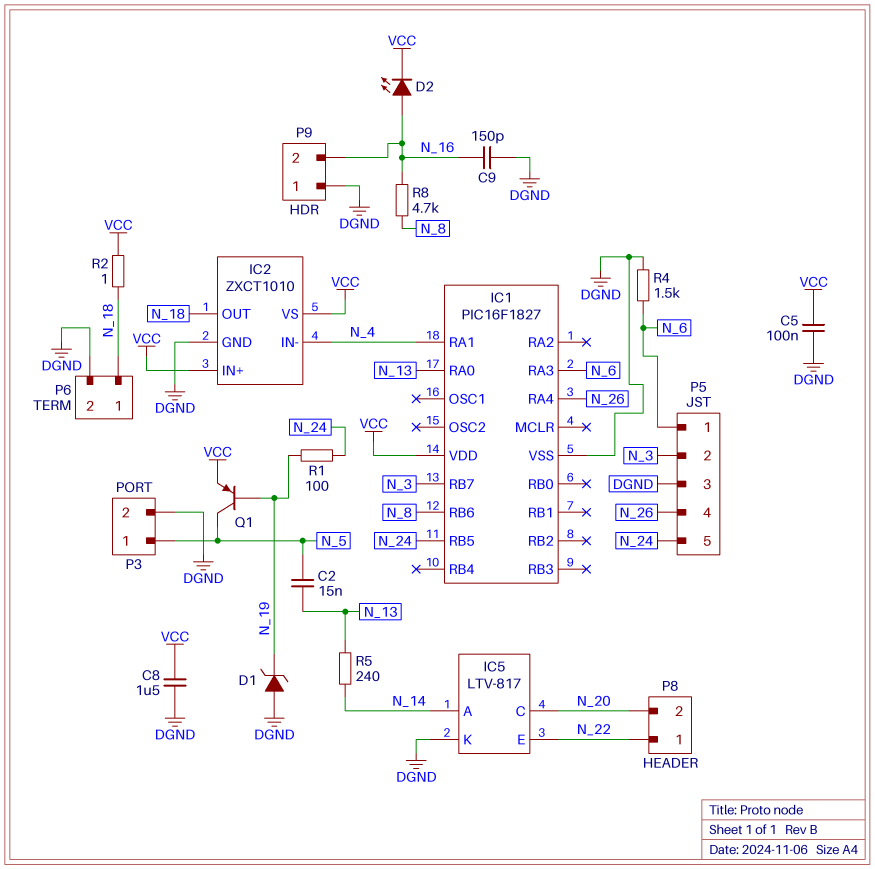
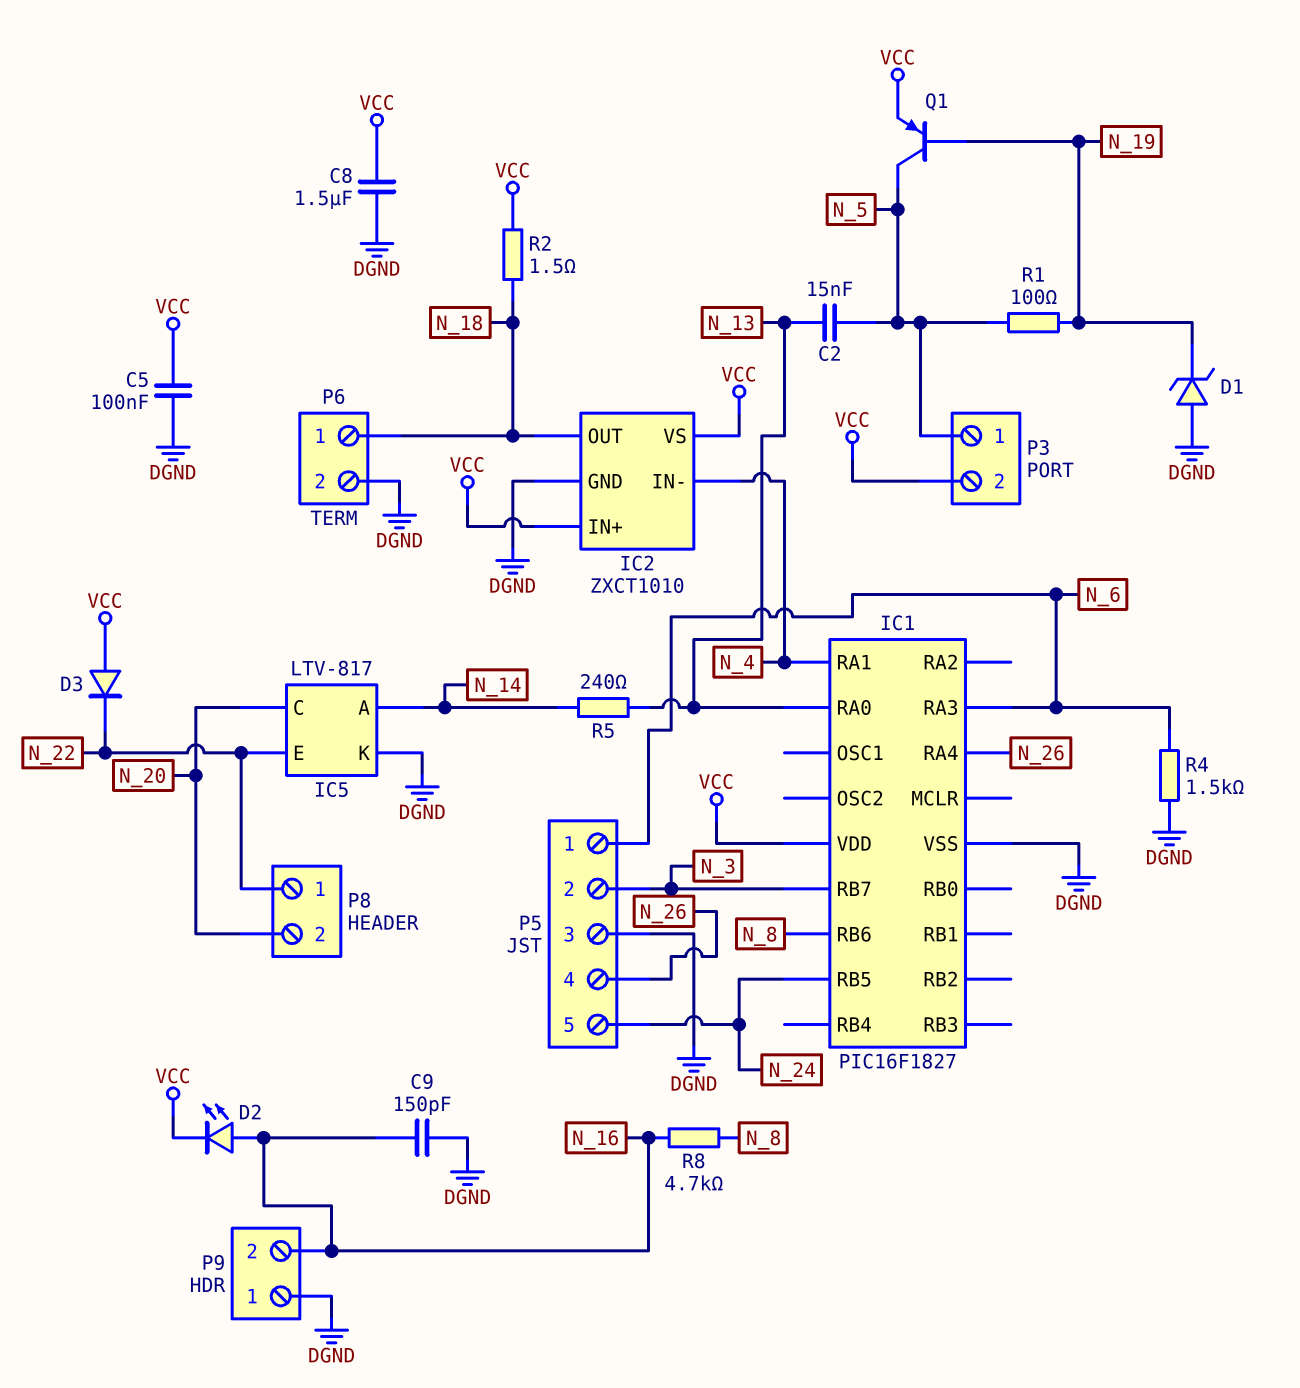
D3: none -> diode (A VCC, K N_22)
P3 pin 2: DGND -> VCC
R1: 100 (N_19, N_24) -> 100 (N_5, N_19)
R2: 1 (N_18, VCC) -> 1.5 (N_18, VCC)

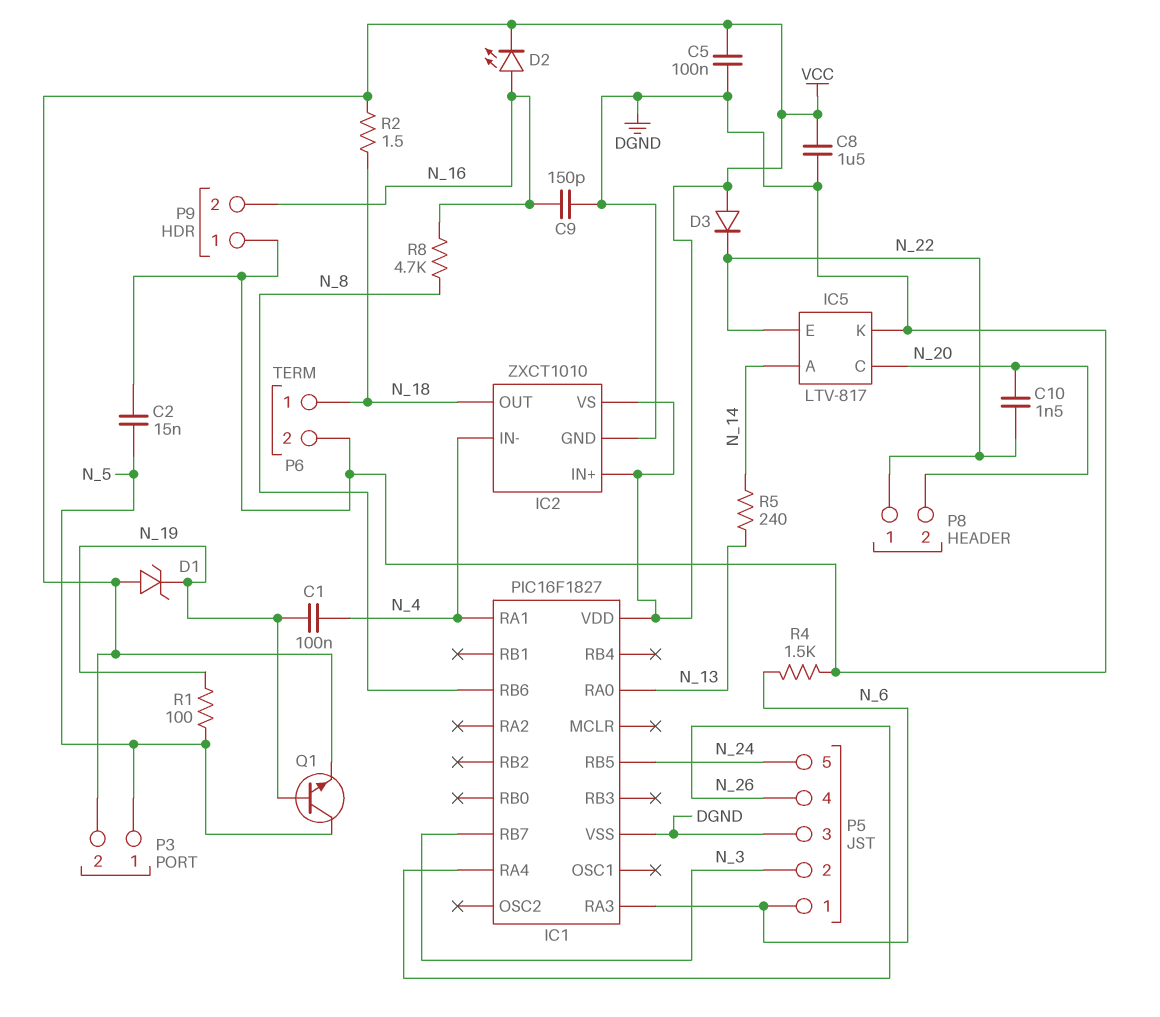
C1: none -> 100nF (N_4, N_19)
C2: 15nF (N_5, N_13) -> 15nF (DGND, N_5)
C10: none -> 1.5nF (N_20, N_22)
D1: zener (A DGND, K N_19) -> zener (A VCC, K N_19)
Q1: PNP (B N_19, C N_5, E VCC) -> NPN (B N_19, C N_5, E VCC)

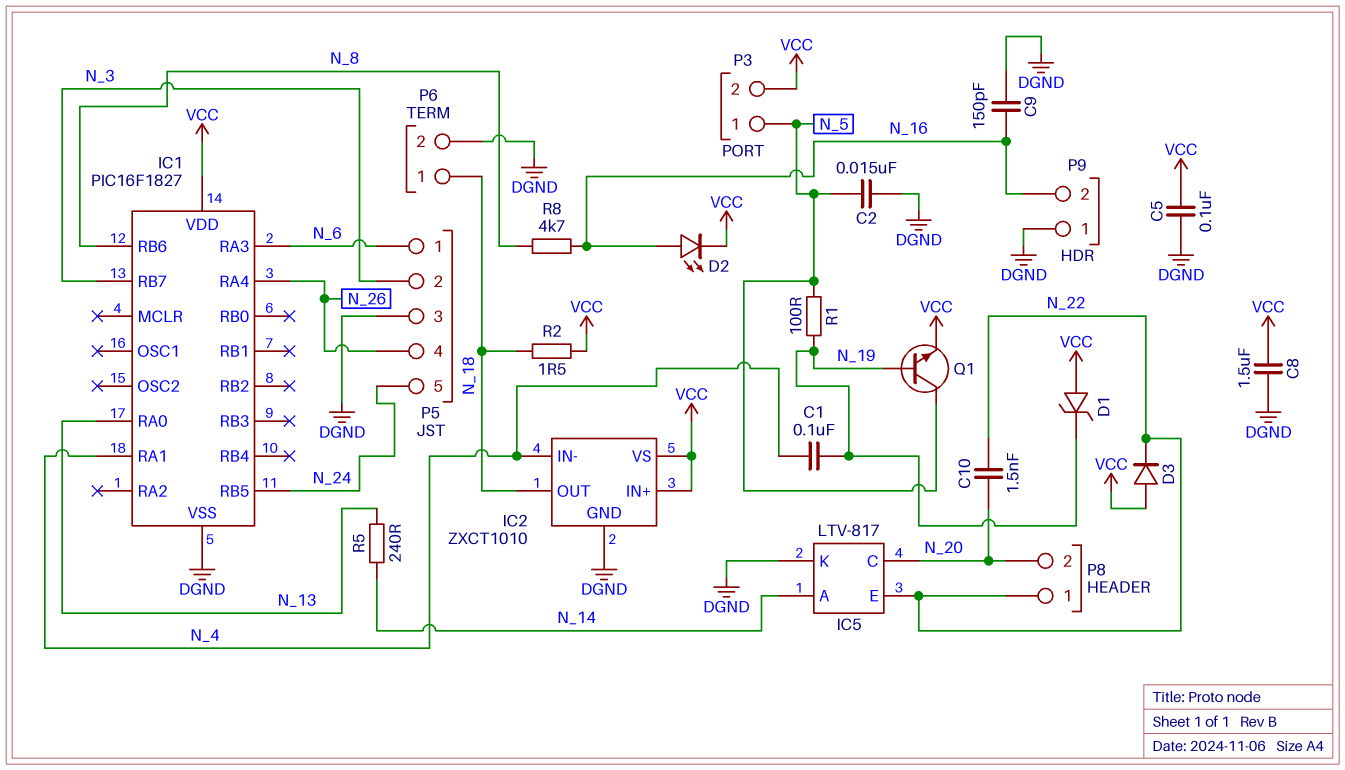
R4: 1.5k (DGND, N_6) -> none

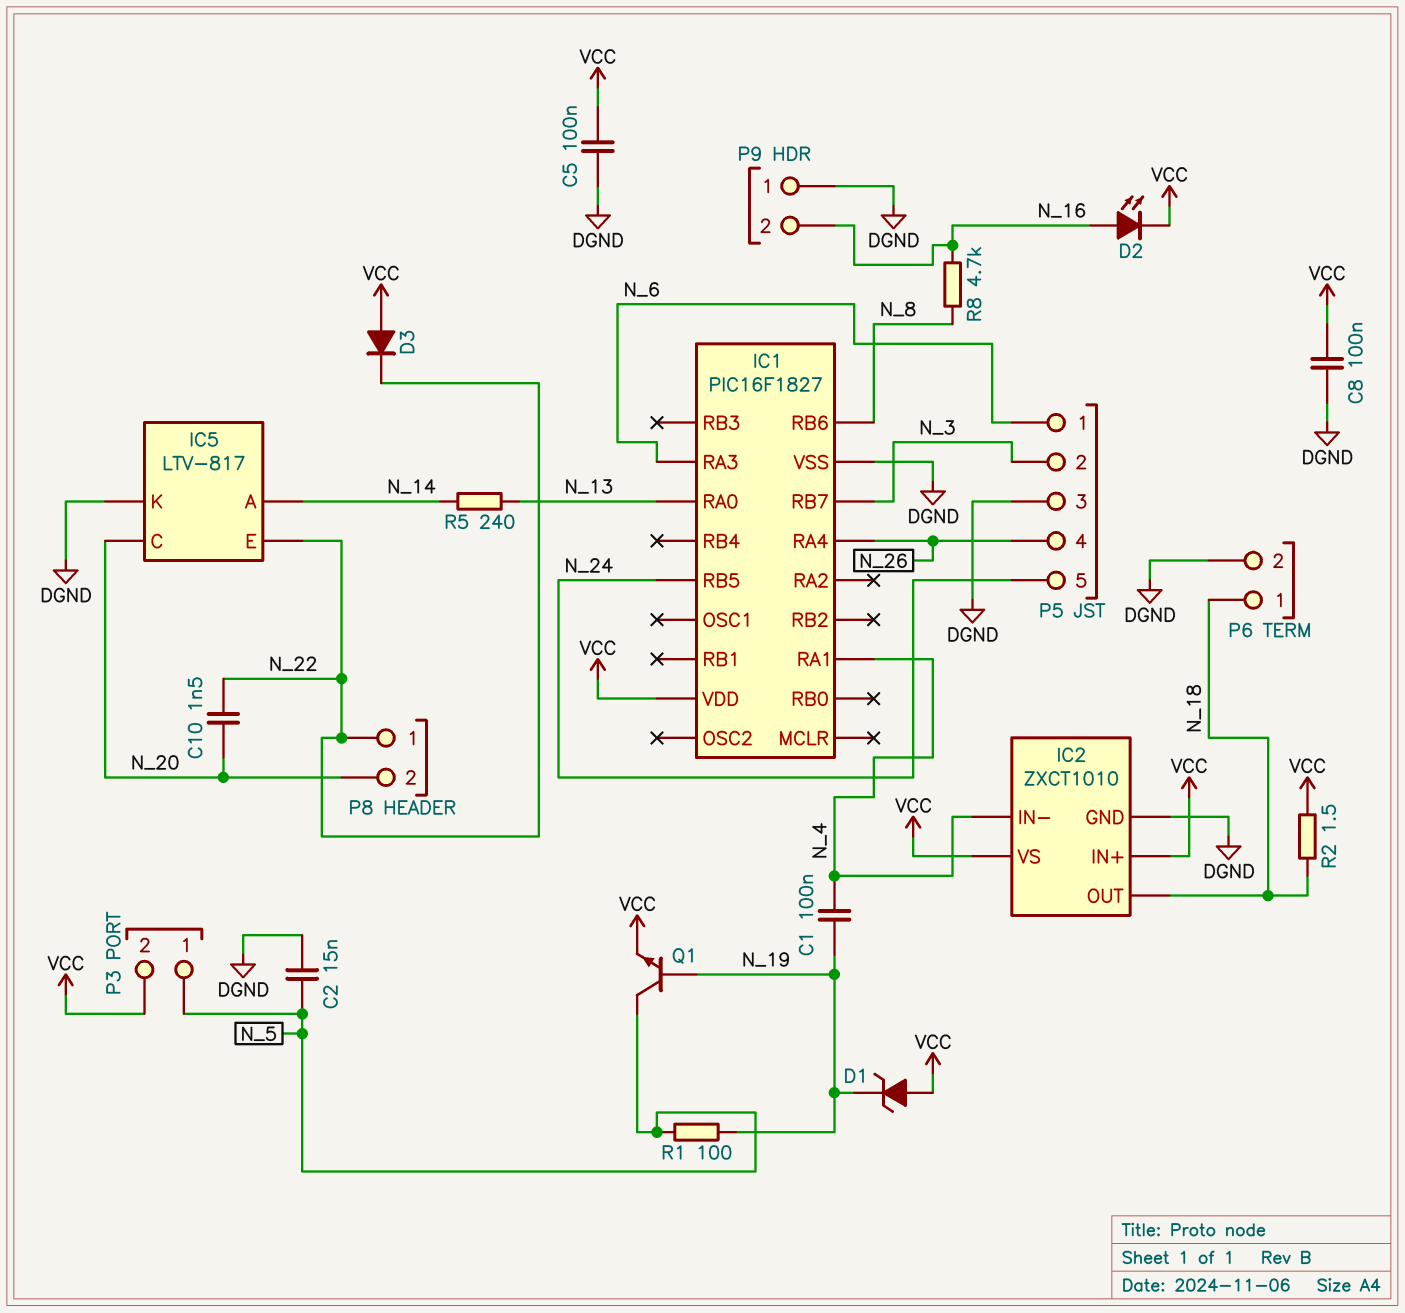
C8: 1.5uF (DGND, VCC) -> 100nF (DGND, VCC)
C9: 150pF (DGND, N_16) -> none

